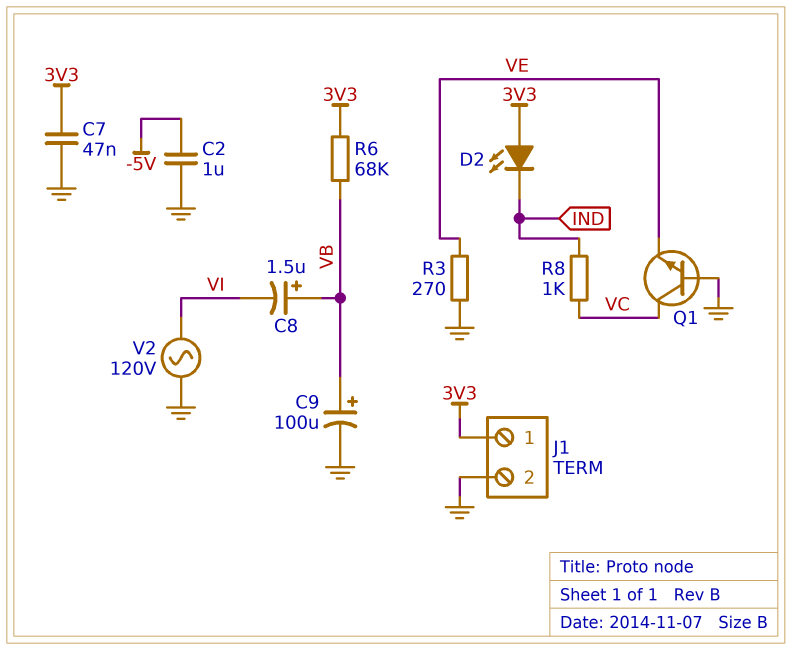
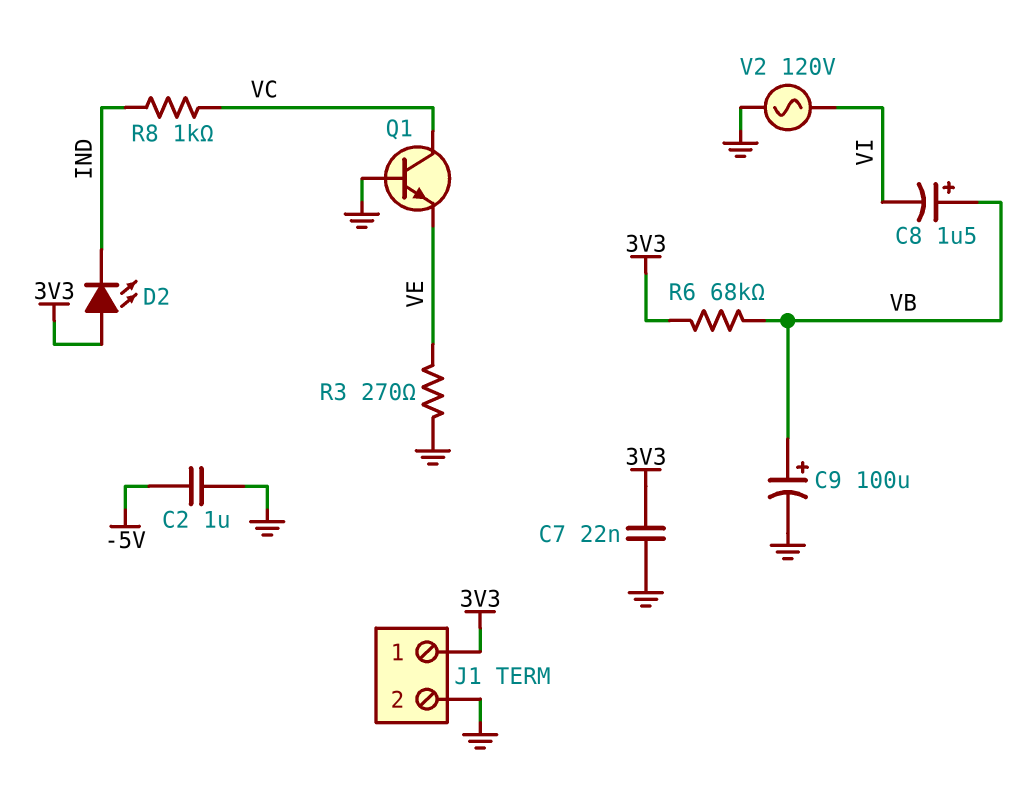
C7: 47nF (3V3, GND) -> 22nF (3V3, GND)

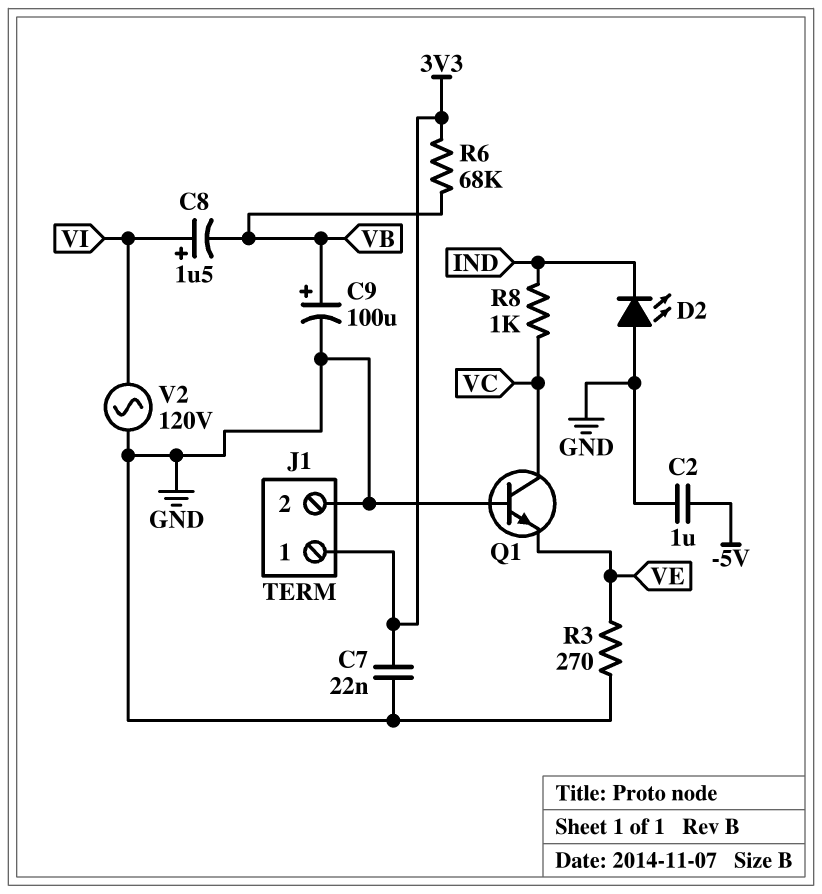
C8: 1.5uF (plus VB, minus VI) -> 1.5uF (plus VI, minus VB)
D2: LED (A 3V3, K IND) -> LED (A GND, K IND)

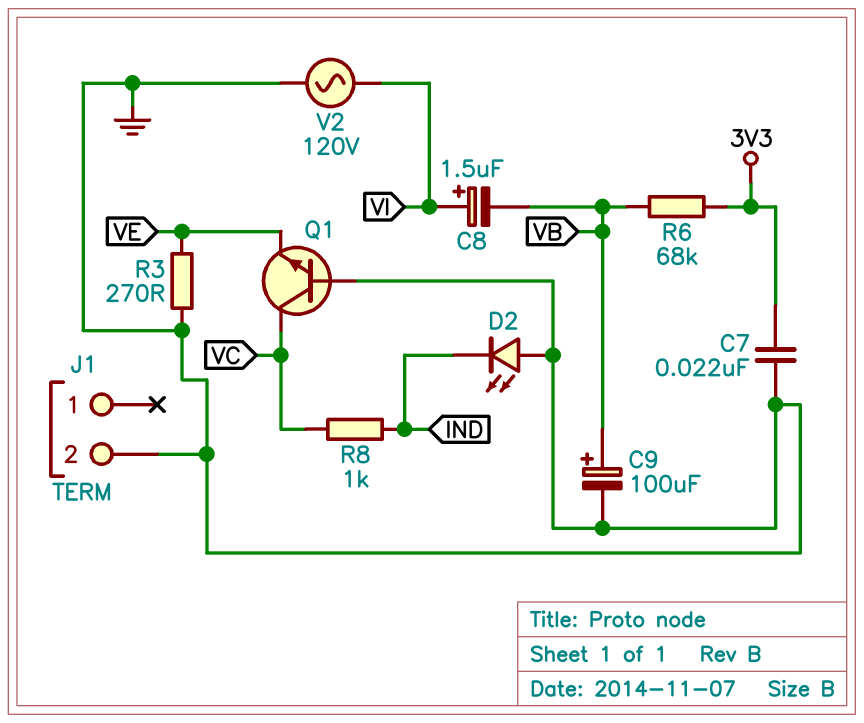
C2: 1uF (-5V, GND) -> none
J1 pin 1: 3V3 -> none

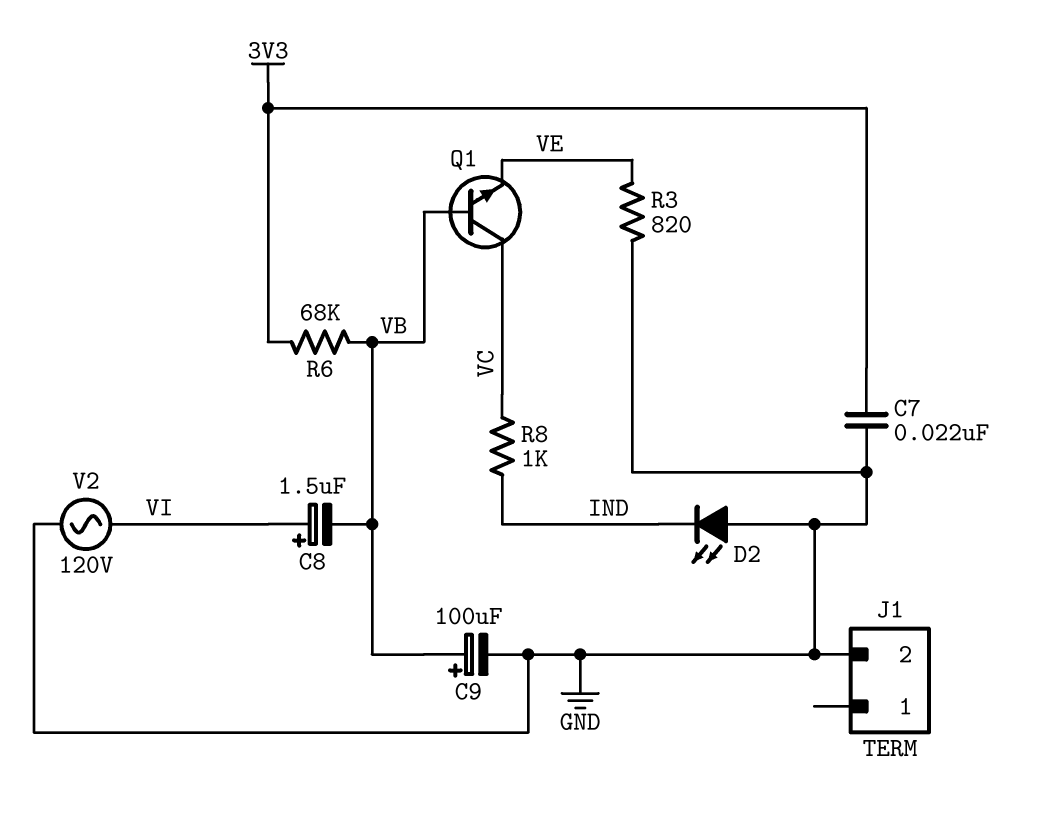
Q1: NPN (B GND, C VC, E VE) -> NPN (B VB, C VC, E VE)
R3: 270 (GND, VE) -> 820 (GND, VE)

